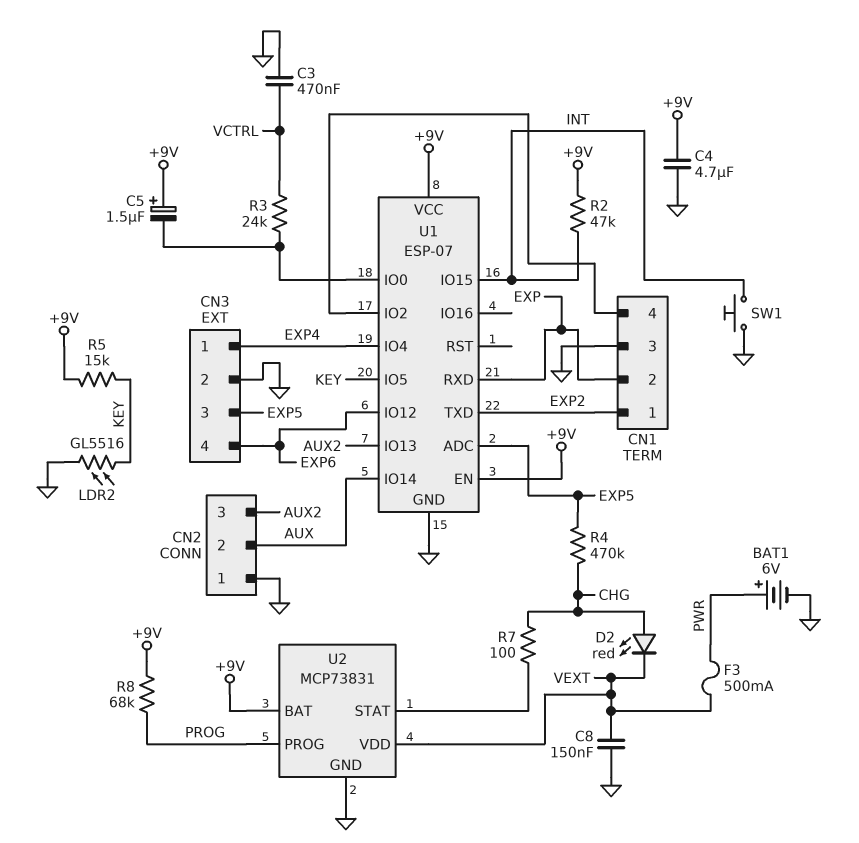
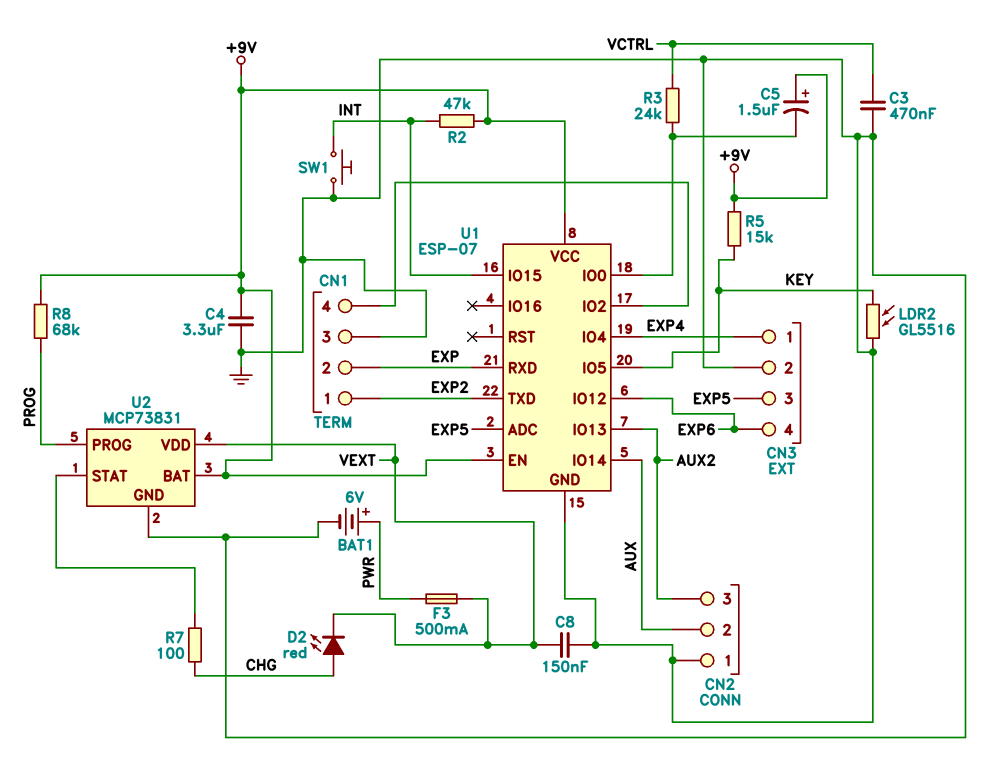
C4: 4.7uF (+9V, GND) -> 3.3uF (+9V, GND)
R4: 470k (CHG, EXP5) -> none

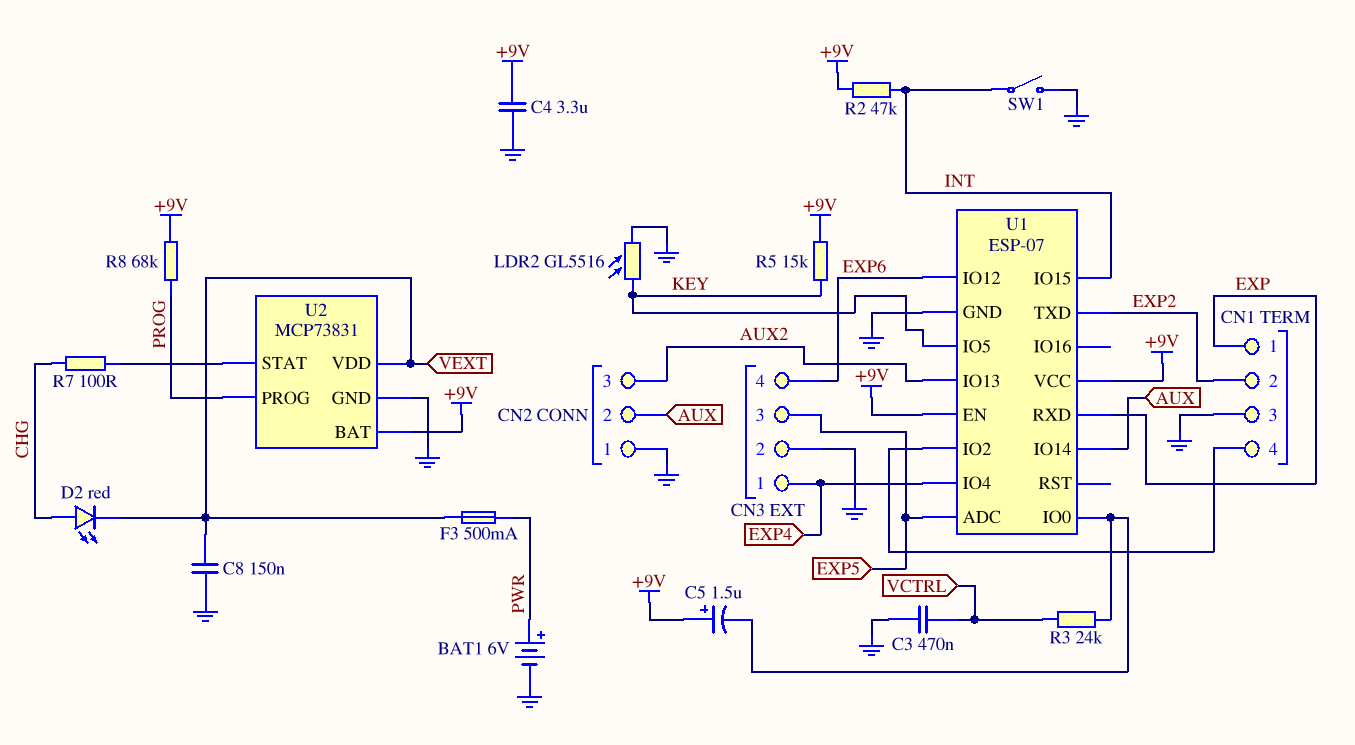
CN1 pin 1: EXP2 -> EXP
CN1 pin 2: EXP -> EXP2
SW1: button (GND, INT) -> switch (GND, INT)

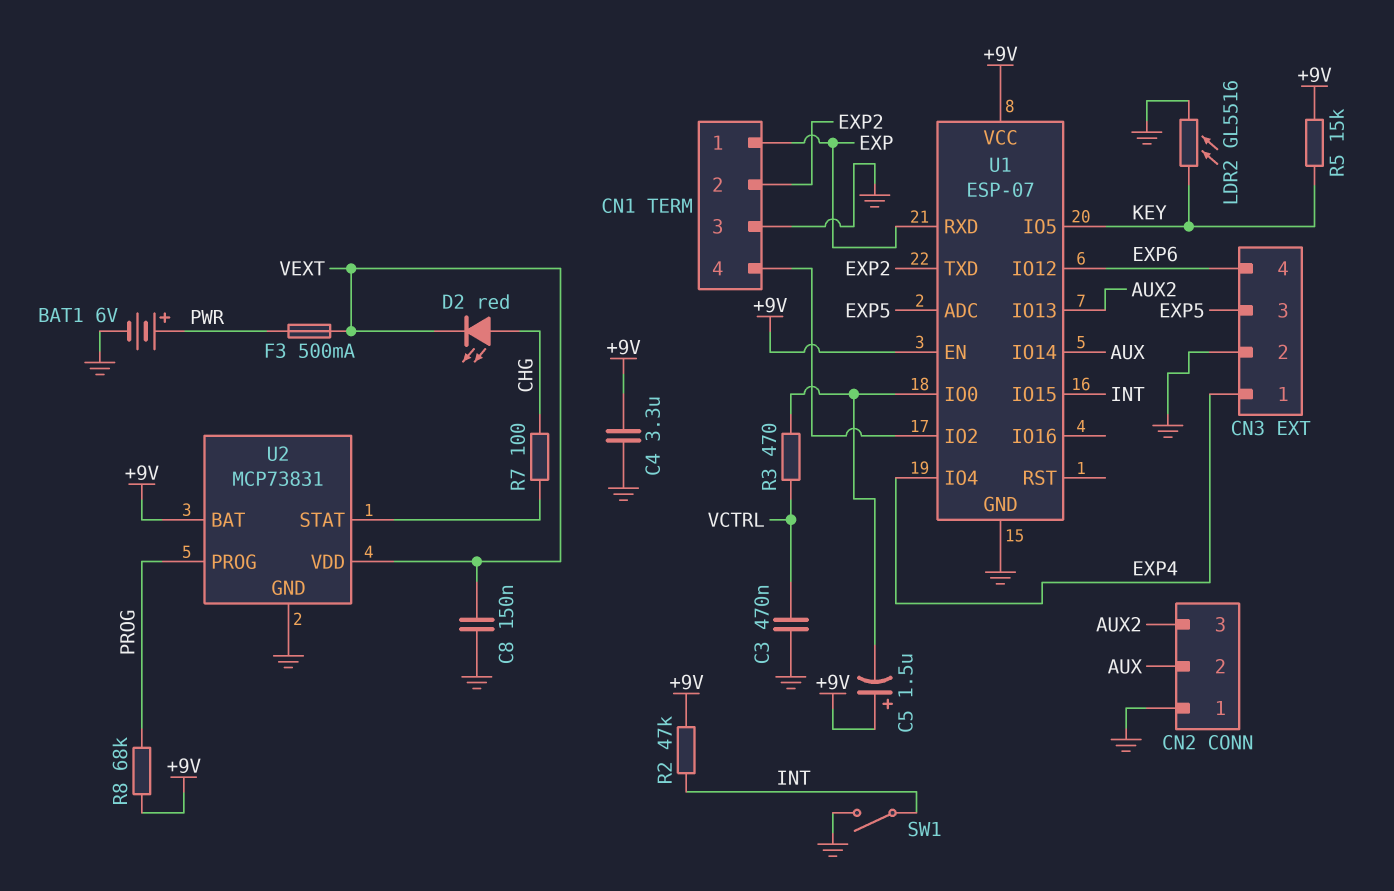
R3: 24k (U1/IO0, VCTRL) -> 470 (U1/IO0, VCTRL)

